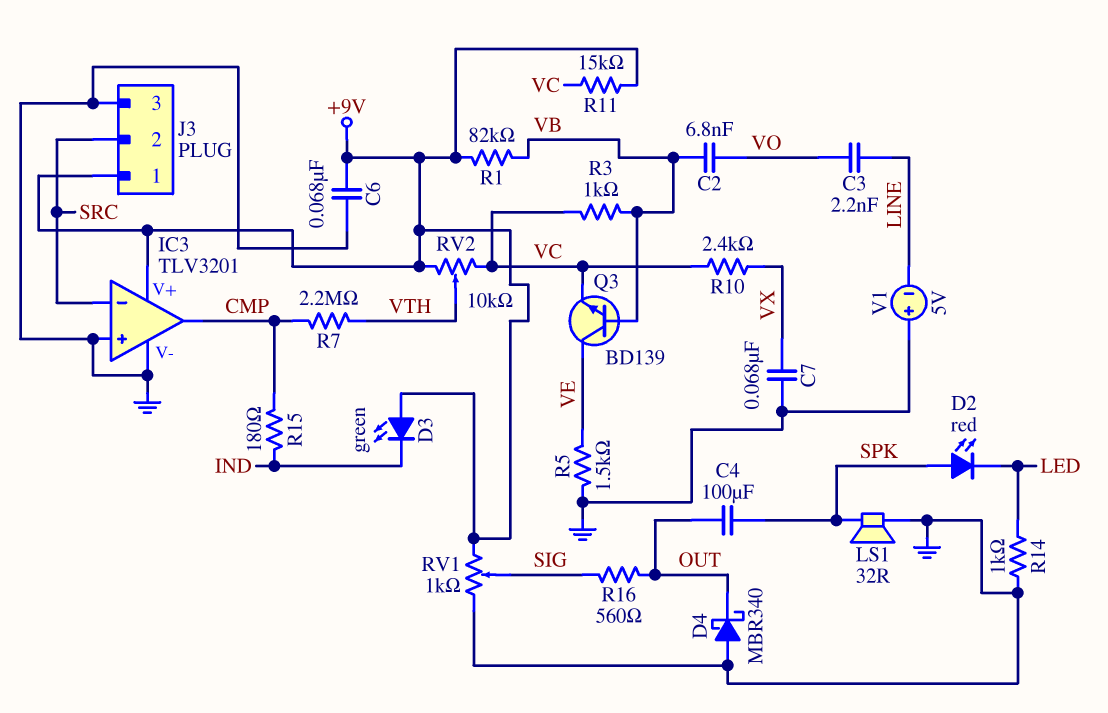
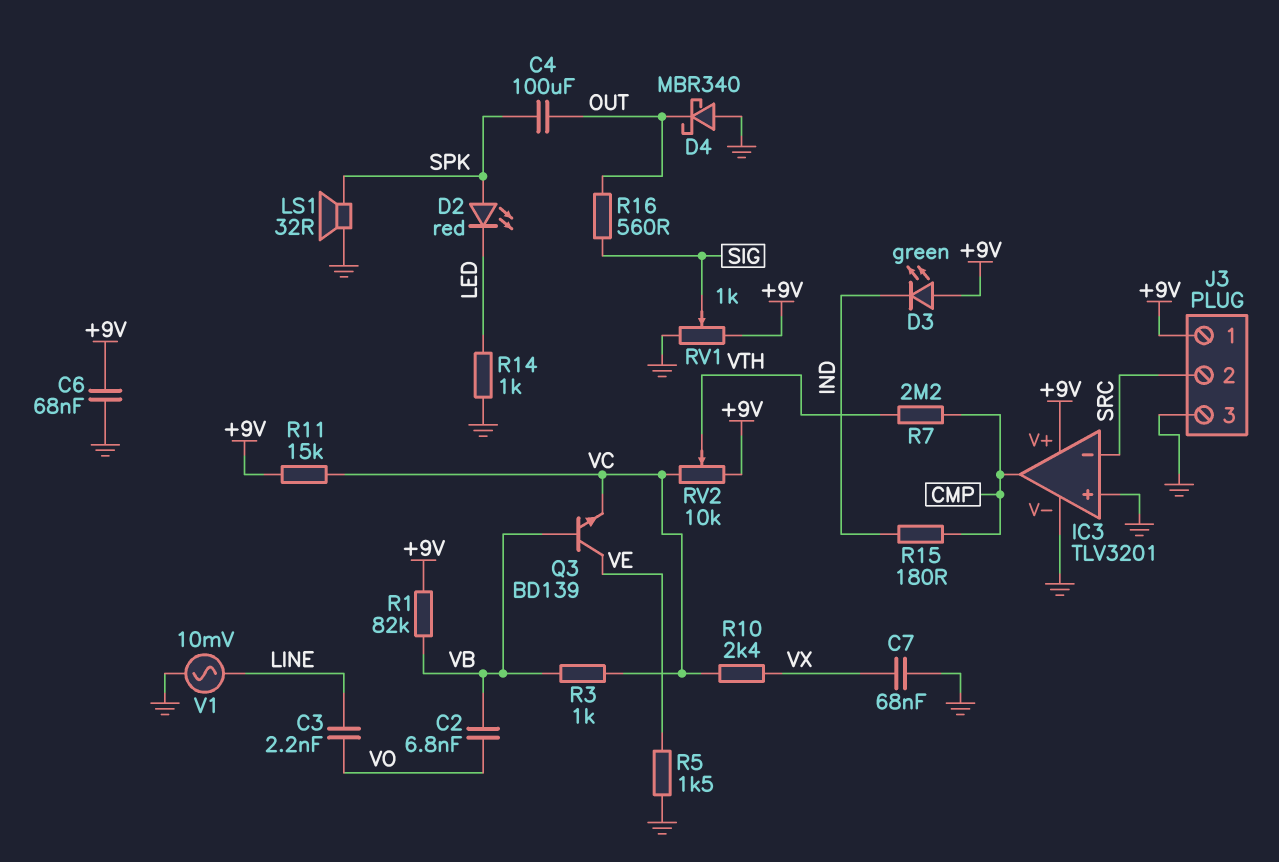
V1: 5V (plus GND, minus LINE) -> AC 10mV (GND, LINE)

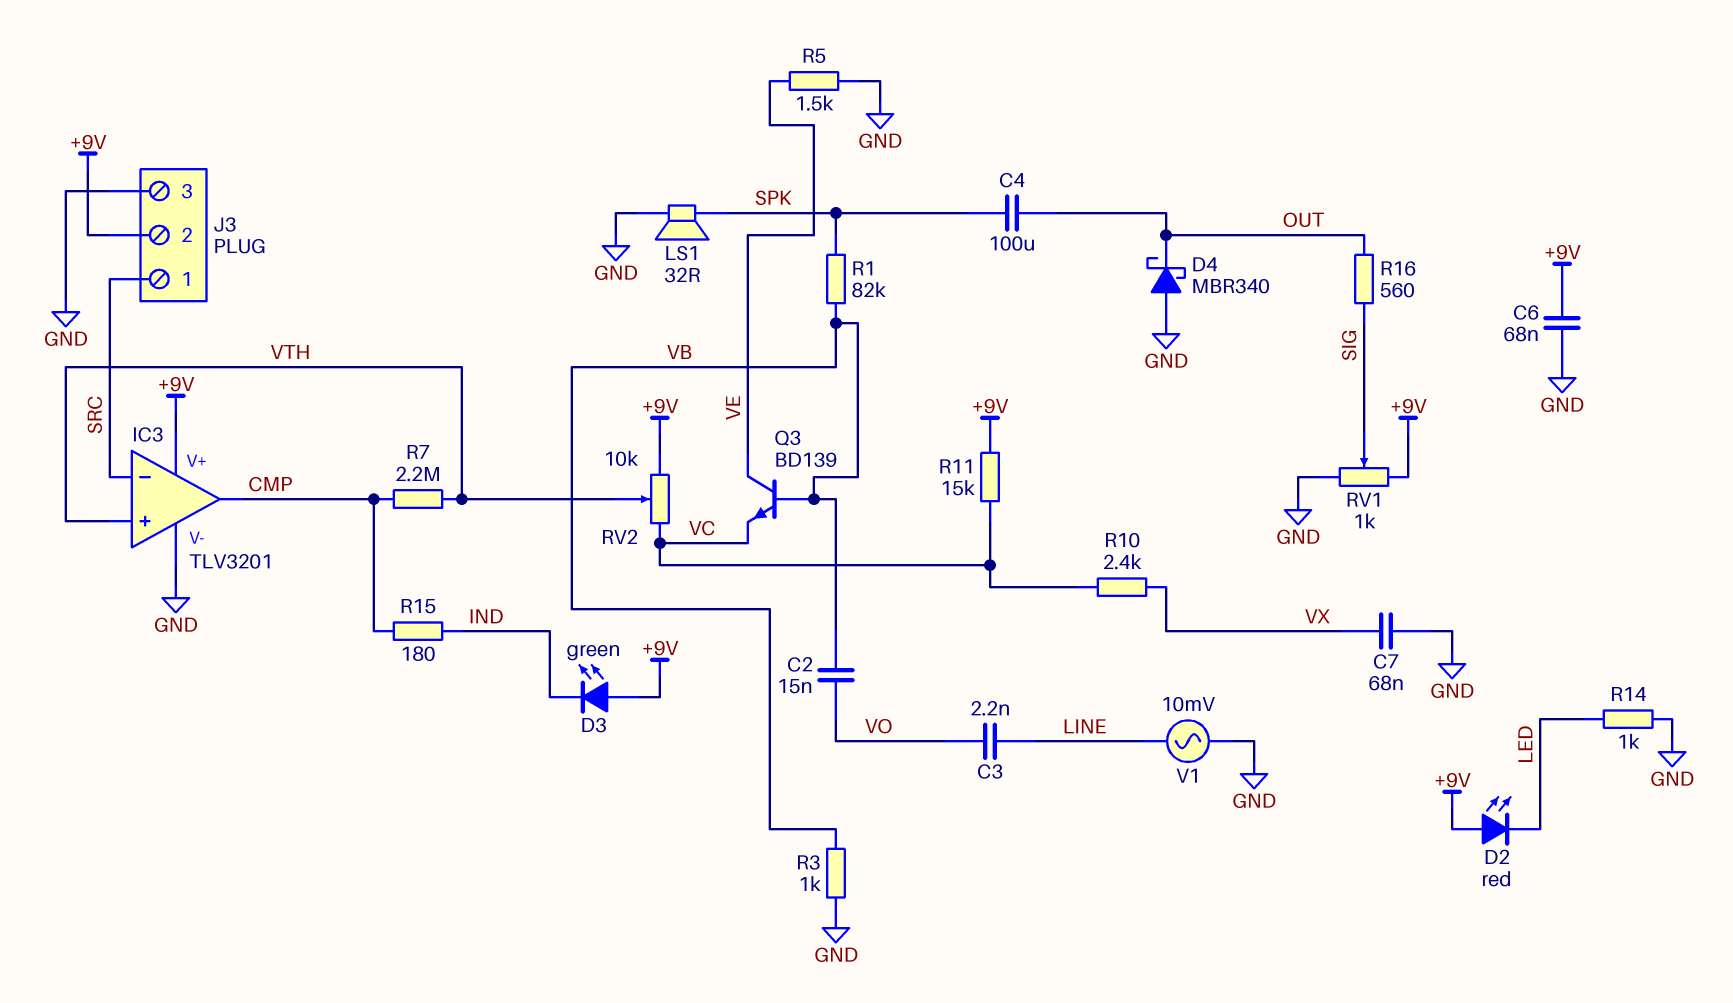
C2: 6.8nF (VB, VO) -> 15nF (VB, VO)
D2: LED red (A SPK, K LED) -> LED red (A +9V, K LED)
IC3 pin in+: GND -> VTH
J3 pin 1: +9V -> SRC
J3 pin 2: SRC -> +9V
R1: 82k (+9V, VB) -> 82k (SPK, VB)
R3: 1k (VB, VC) -> 1k (GND, VB)

